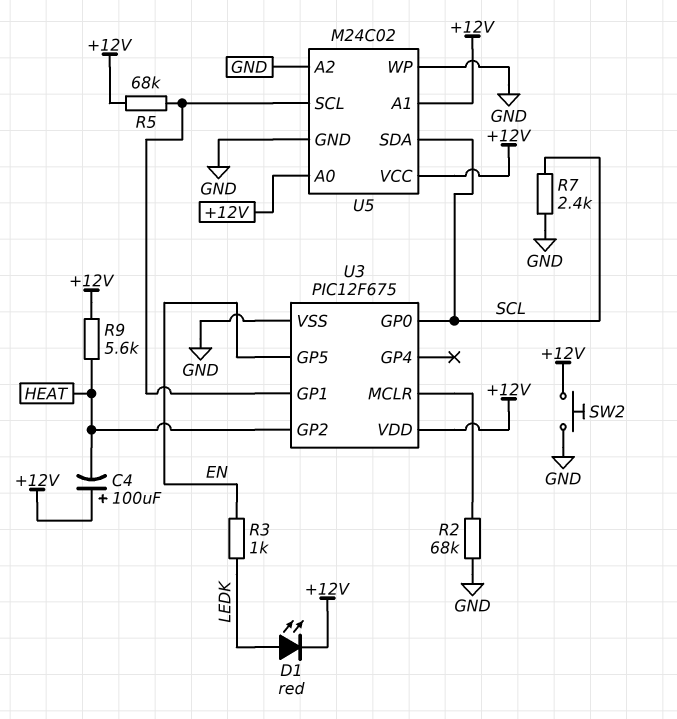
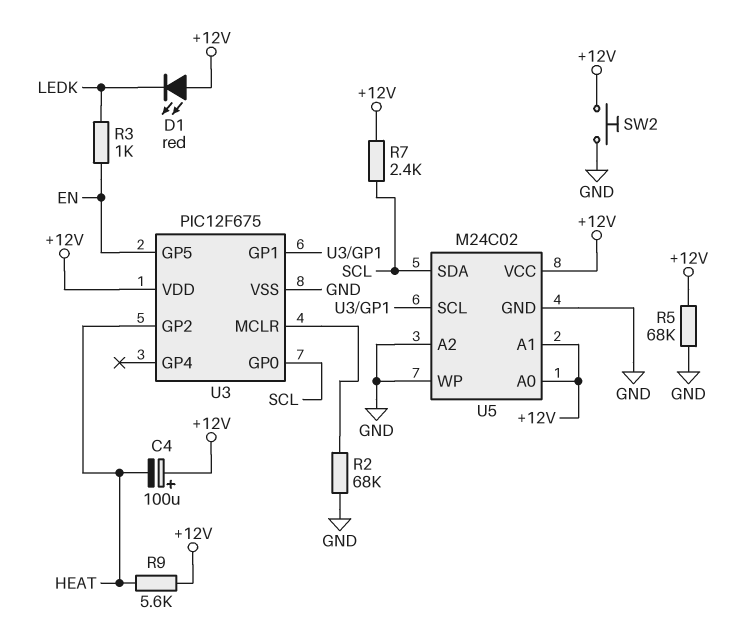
D1: LED red (A LEDK, K +12V) -> LED red (A +12V, K LEDK)
R5: 68k (+12V, U3/GP1) -> 68k (+12V, GND)
R7: 2.4k (GND, SCL) -> 2.4k (+12V, SCL)

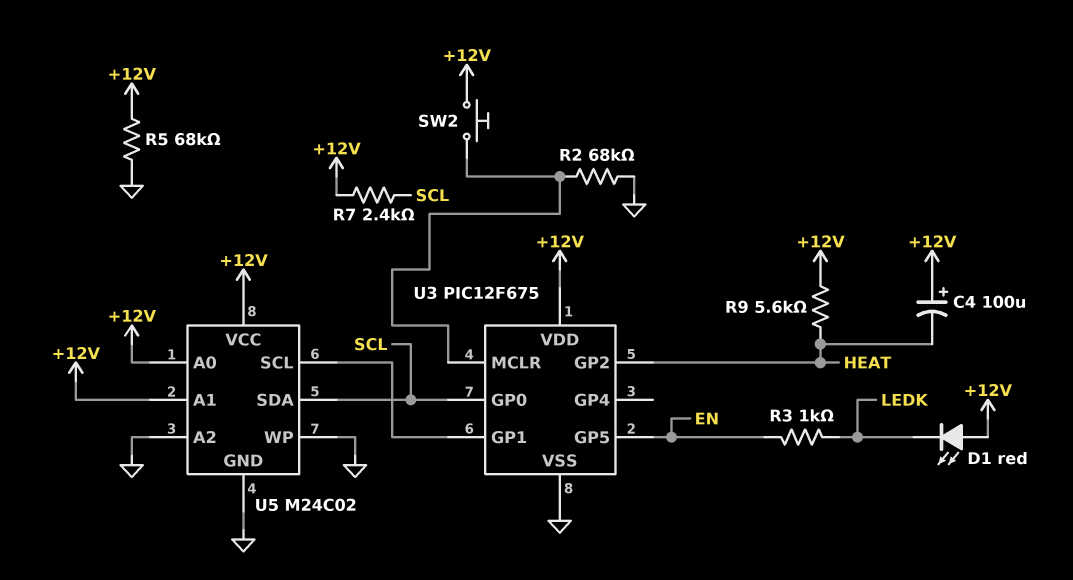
SW2: button (+12V, GND) -> button (+12V, U3/MCLR)

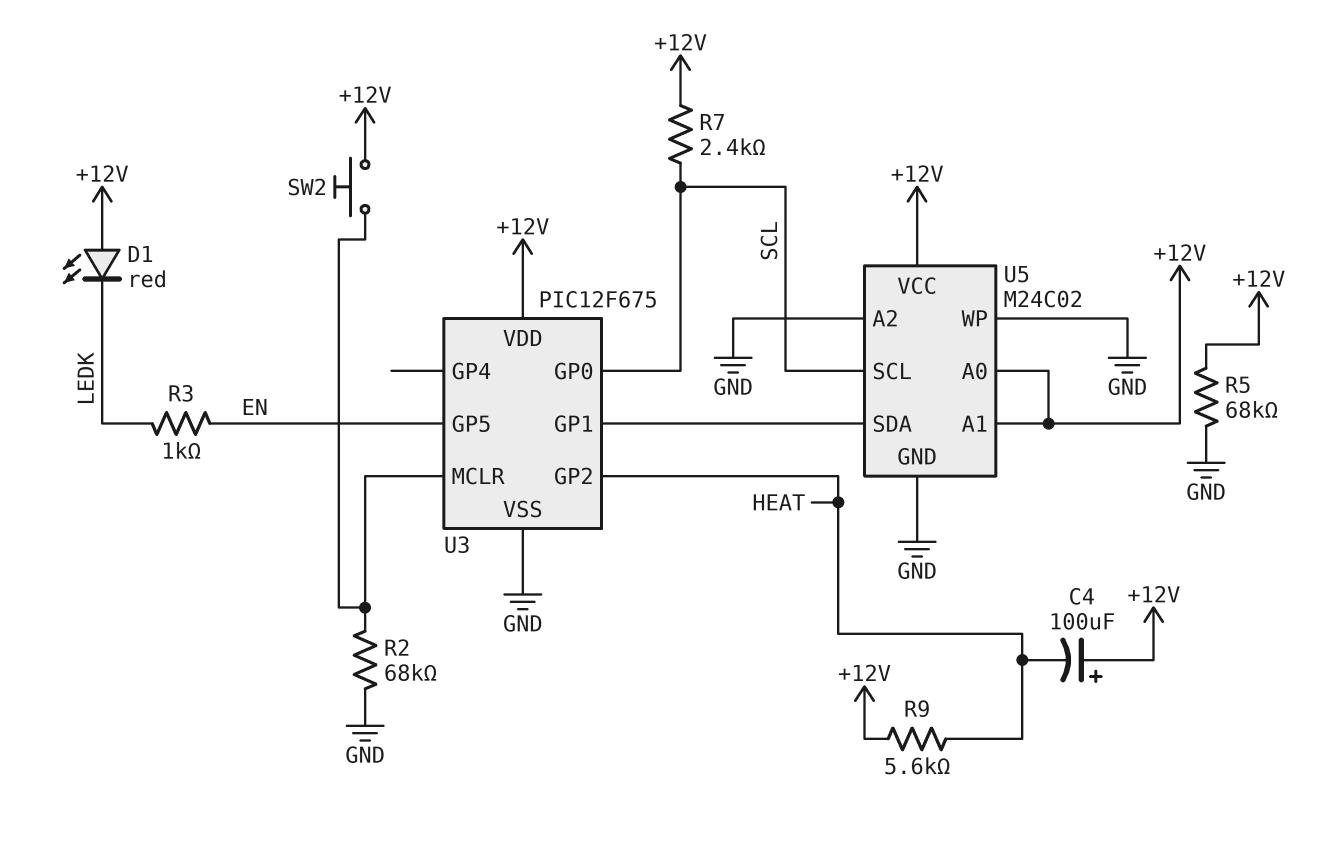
U5 pin SCL: U3/GP1 -> SCL
U5 pin SDA: SCL -> U3/GP1

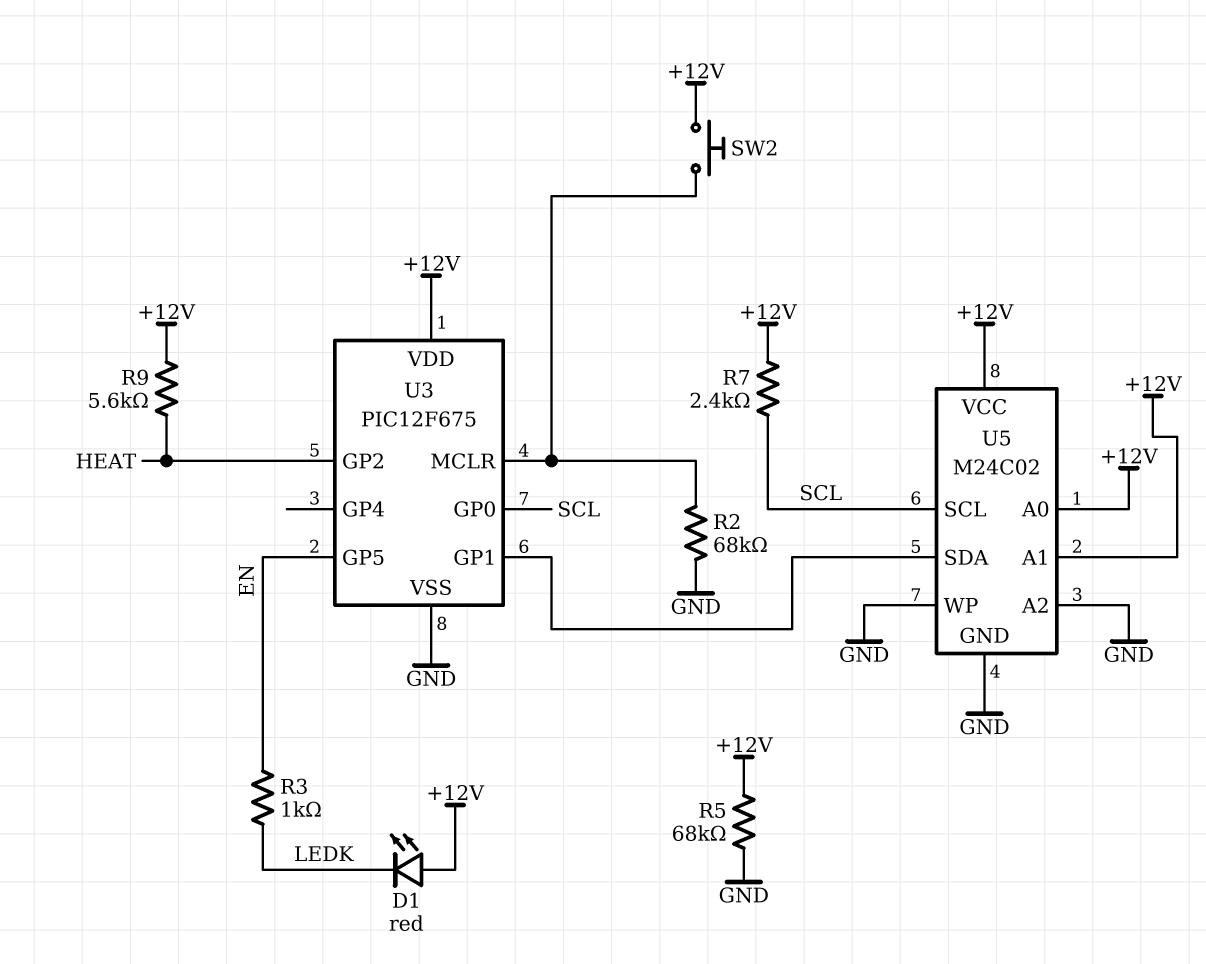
C4: 100uF (plus +12V, minus HEAT) -> none

